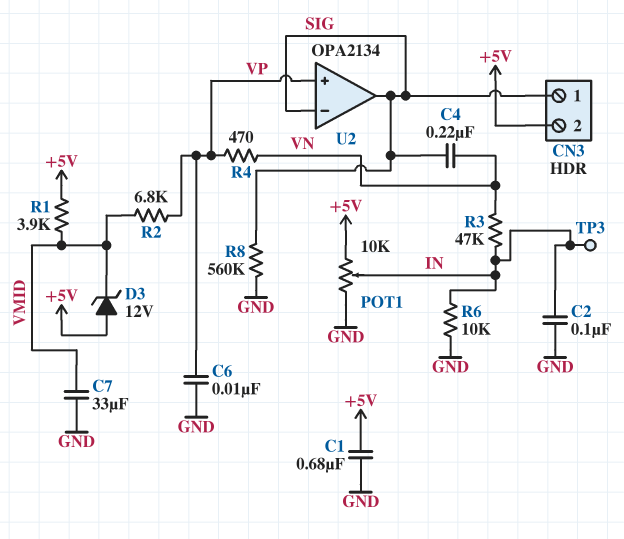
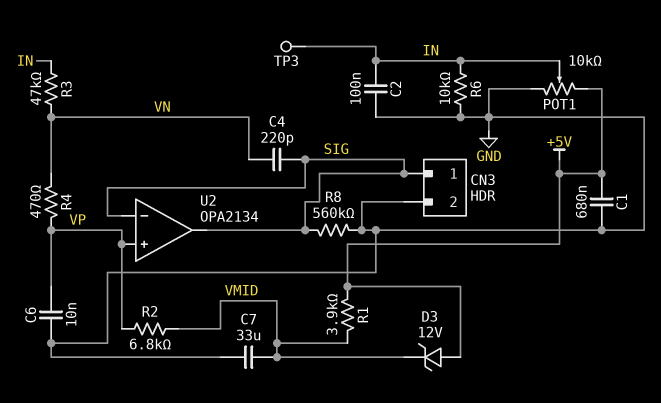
C4: 220nF (SIG, VN) -> 220pF (SIG, VN)
CN3 pin 2: +5V -> GND

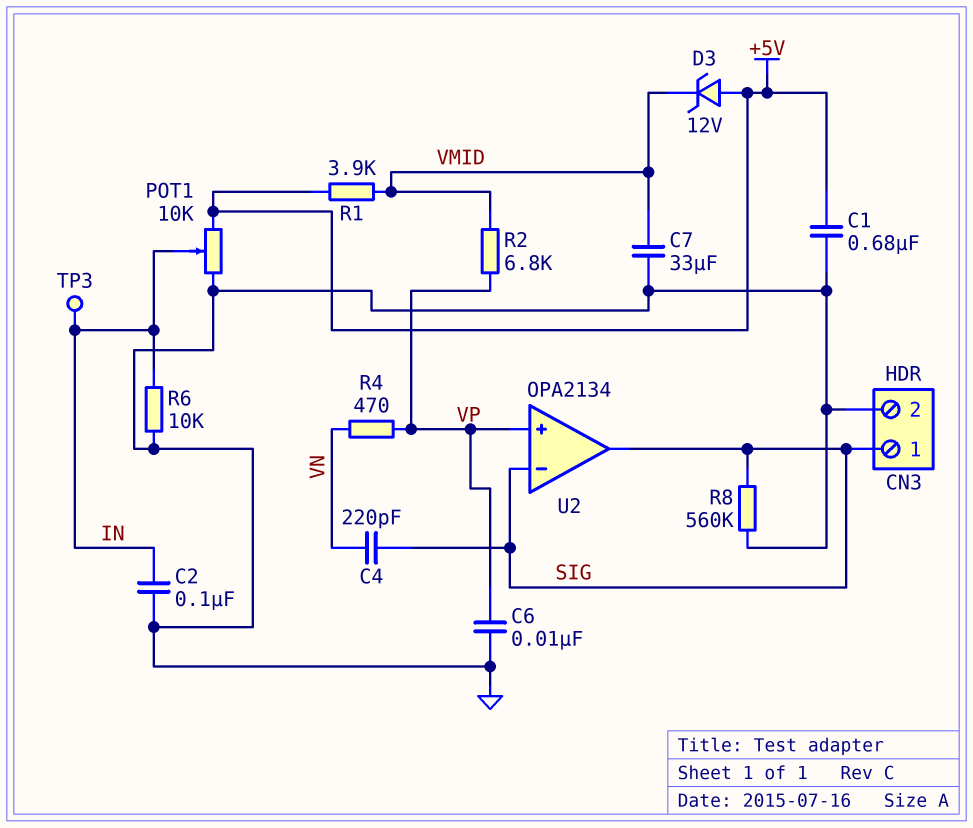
R3: 47k (IN, VN) -> none

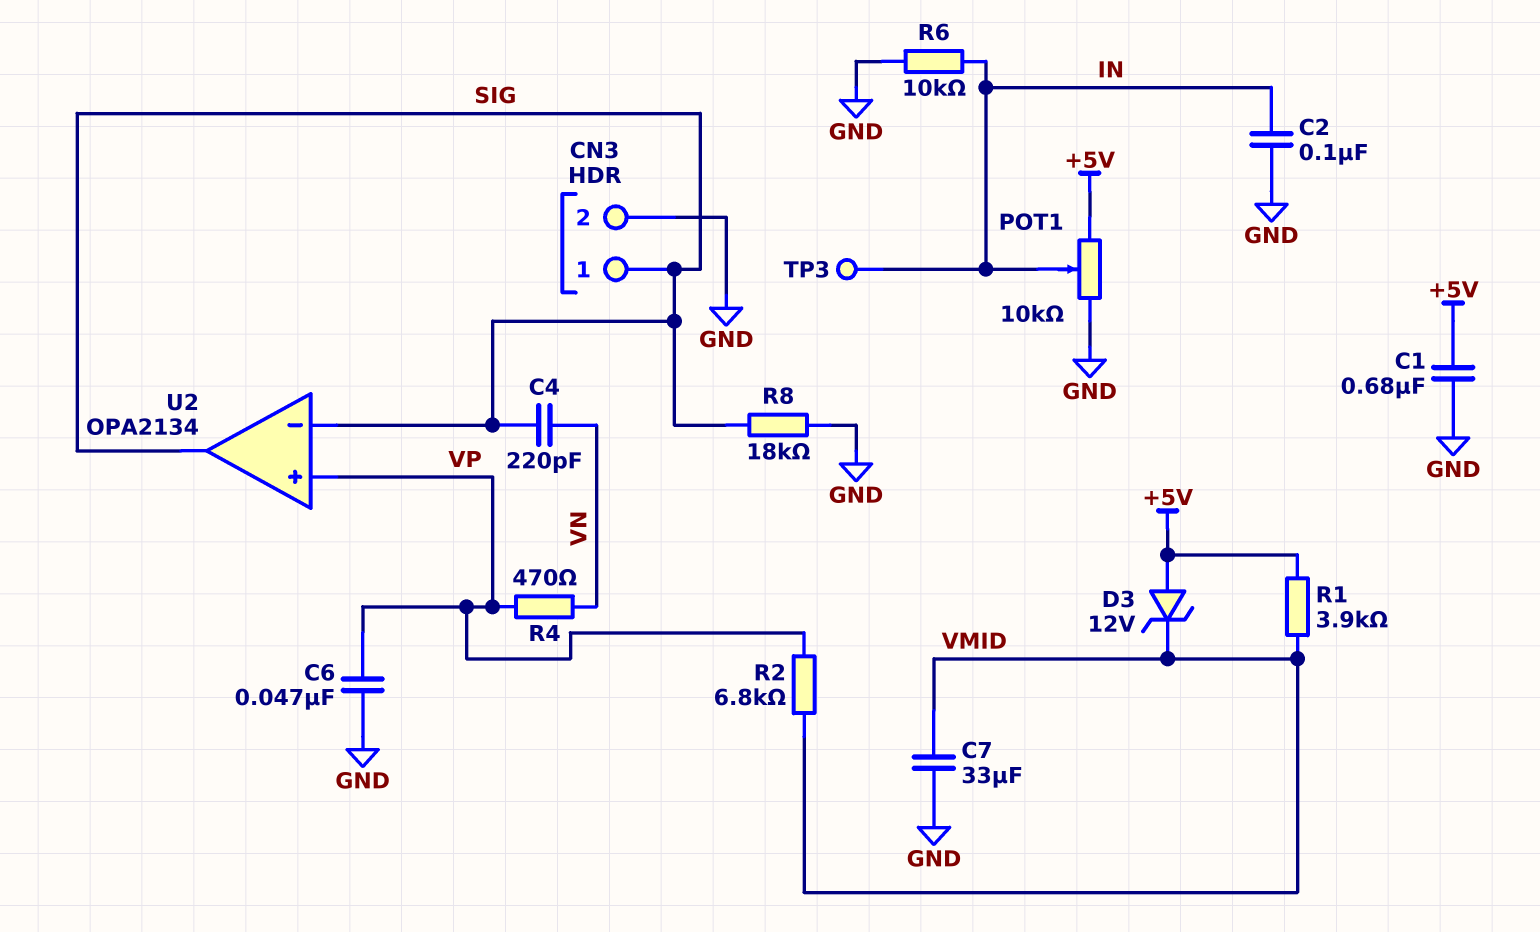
C6: 10nF (GND, VP) -> 47nF (GND, VP)
R8: 560k (GND, SIG) -> 18k (GND, SIG)

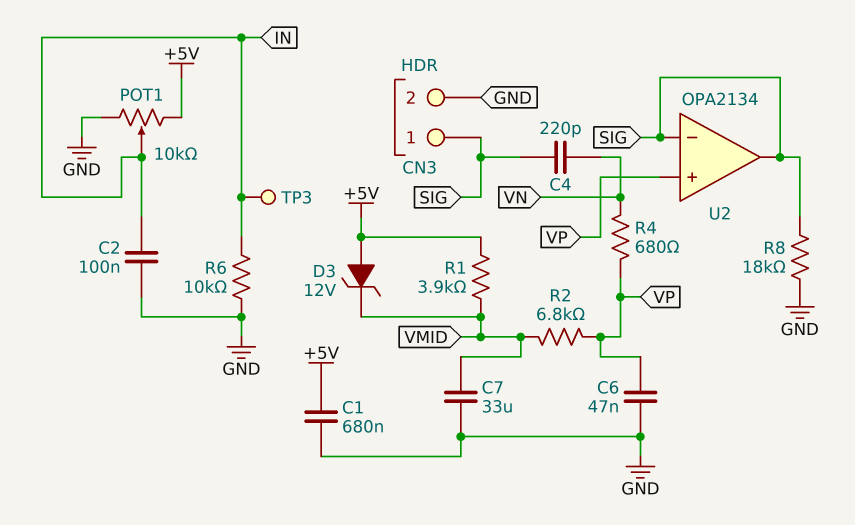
R4: 470 (VN, VP) -> 680 (VN, VP)

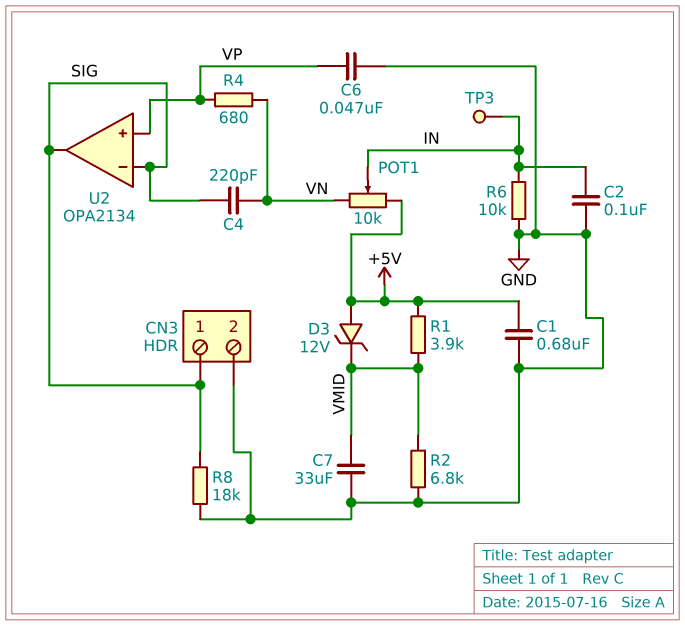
POT1: 10k (+5V, GND, wiper IN) -> 10k (+5V, VN, wiper IN)
R2: 6.8k (VMID, VP) -> 6.8k (GND, VMID)

